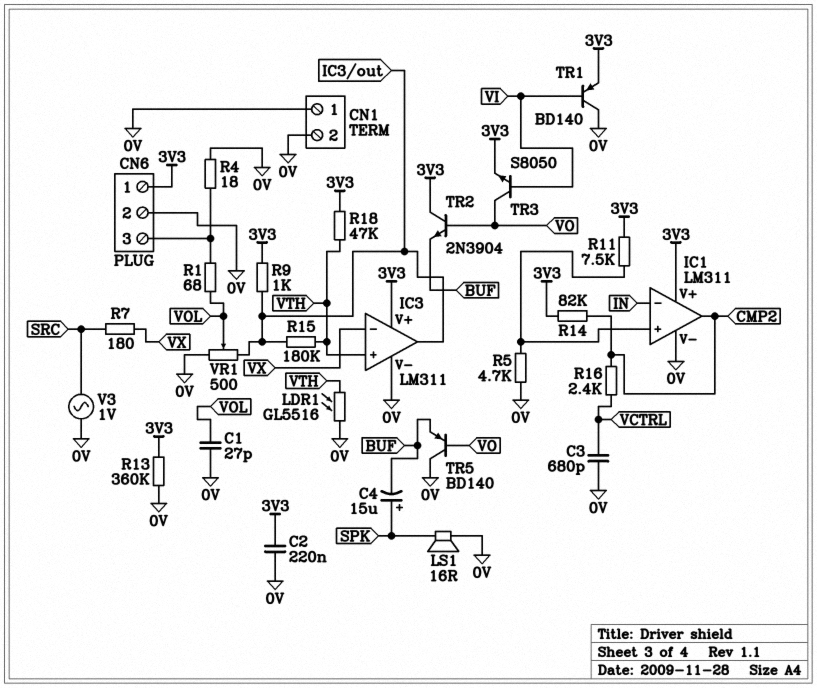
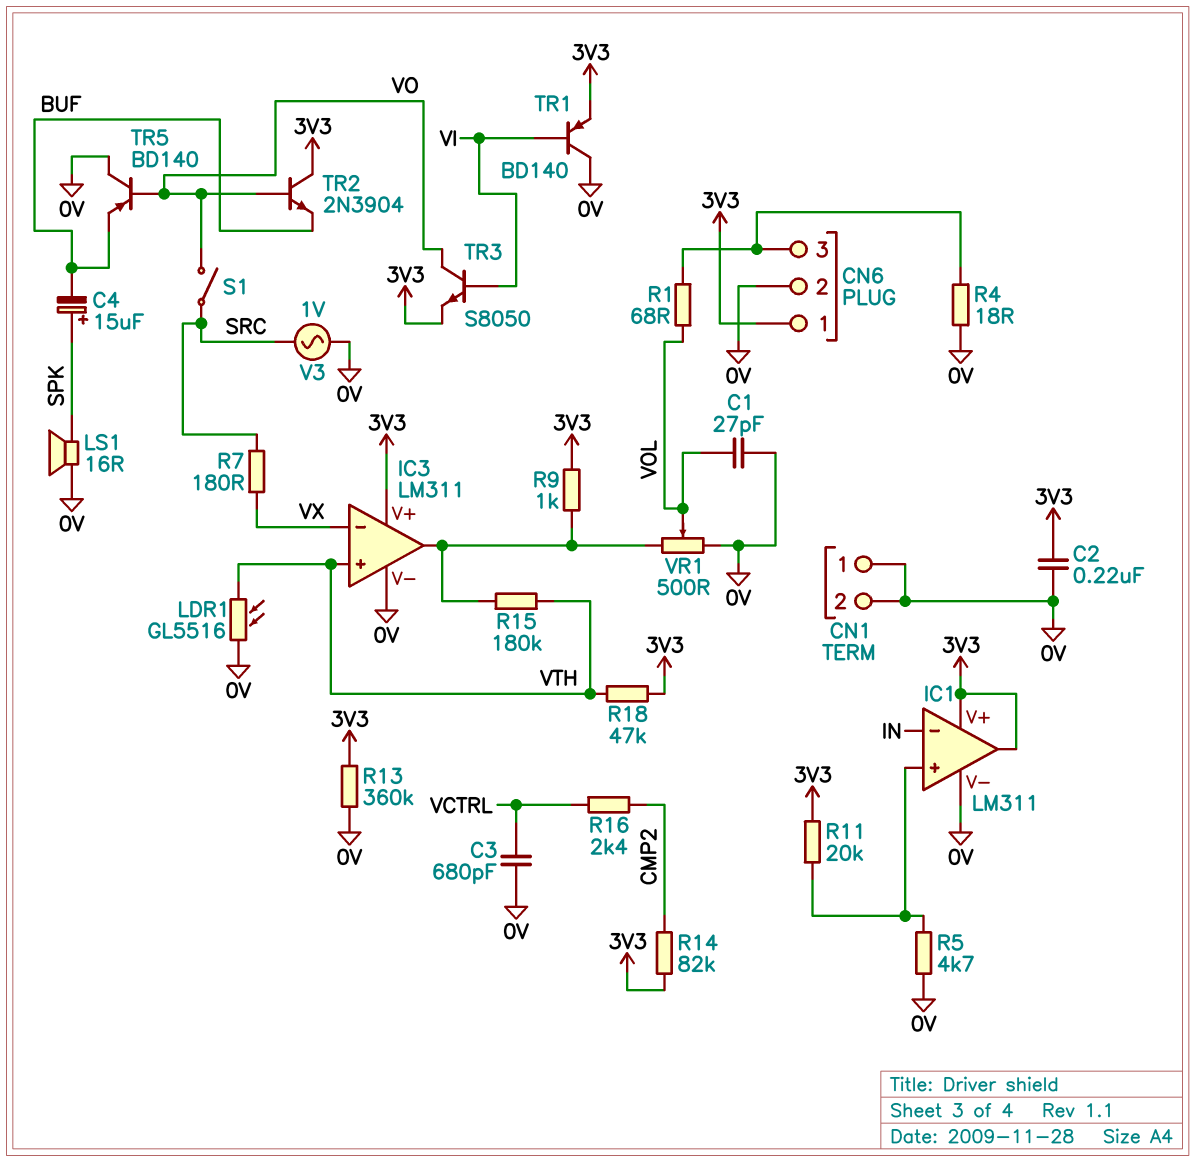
IC1 pin out: CMP2 -> 3V3
R11: 7.5k (3V3, IC1/in+) -> 20k (3V3, IC1/in+)
S1: none -> switch (SRC, VO)

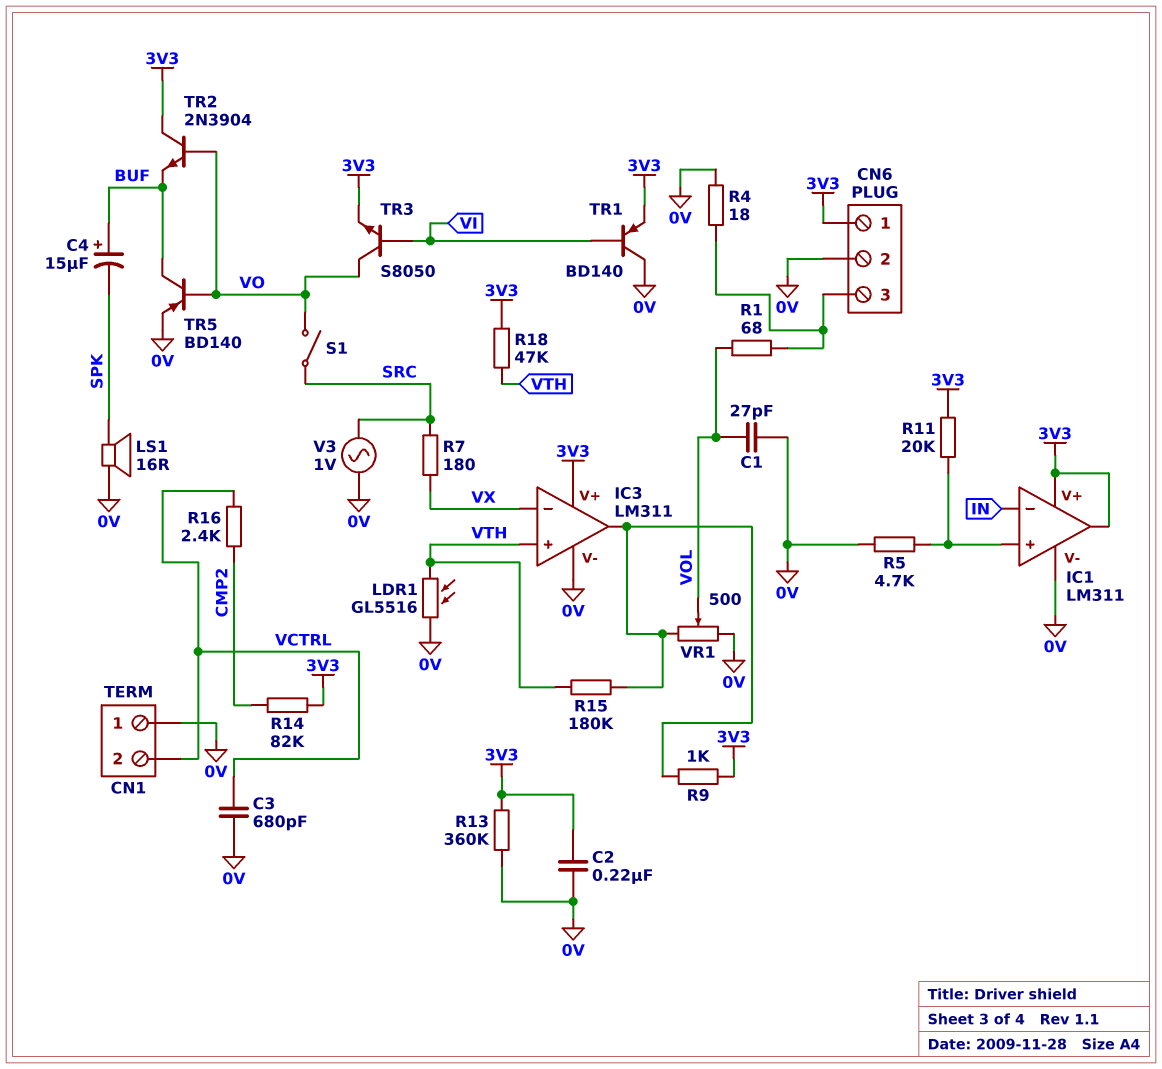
C4: 15uF (plus SPK, minus BUF) -> 15uF (plus BUF, minus SPK)
CN1 pin 2: 0V -> VCTRL
TR5: PNP BD140 (B VO, C 0V, E BUF) -> PNP BD140 (B VO, C BUF, E 0V)

